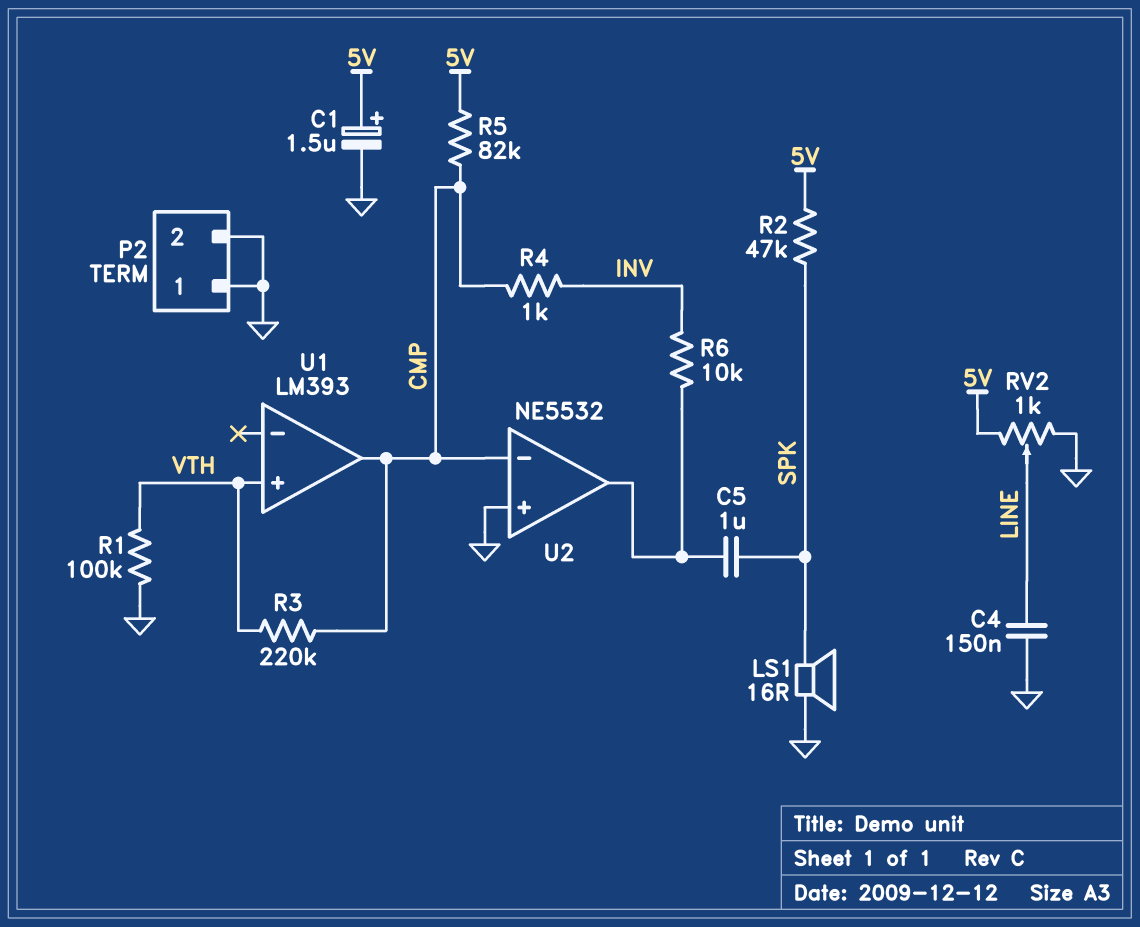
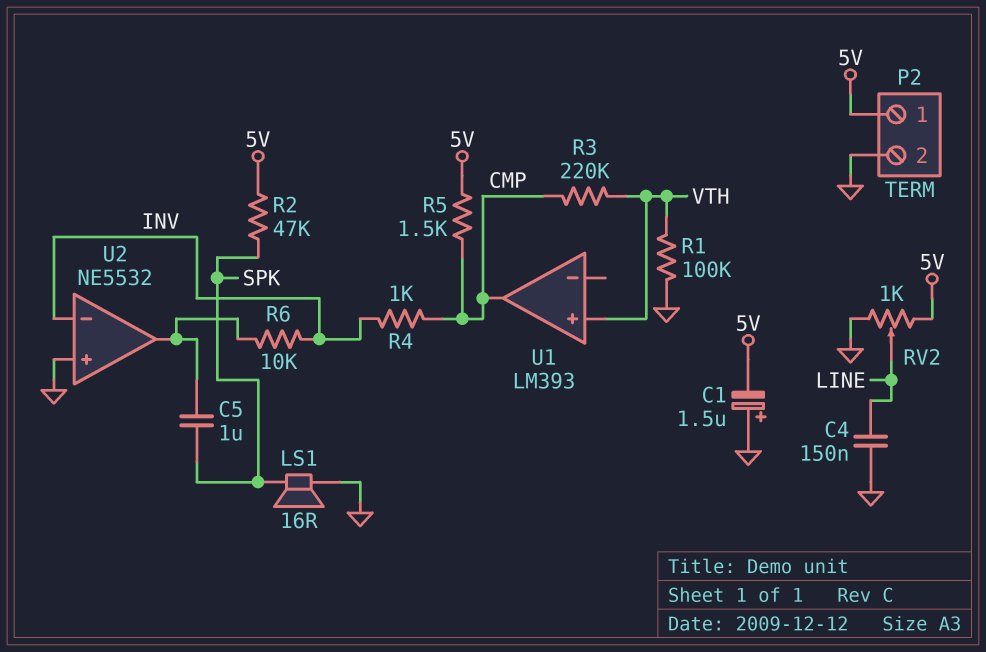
C1: 1.5uF (plus 5V, minus GND) -> 1.5uF (plus GND, minus 5V)
P2 pin 1: GND -> 5V
R5: 82k (5V, CMP) -> 1.5k (5V, CMP)
U2 pin in-: CMP -> INV

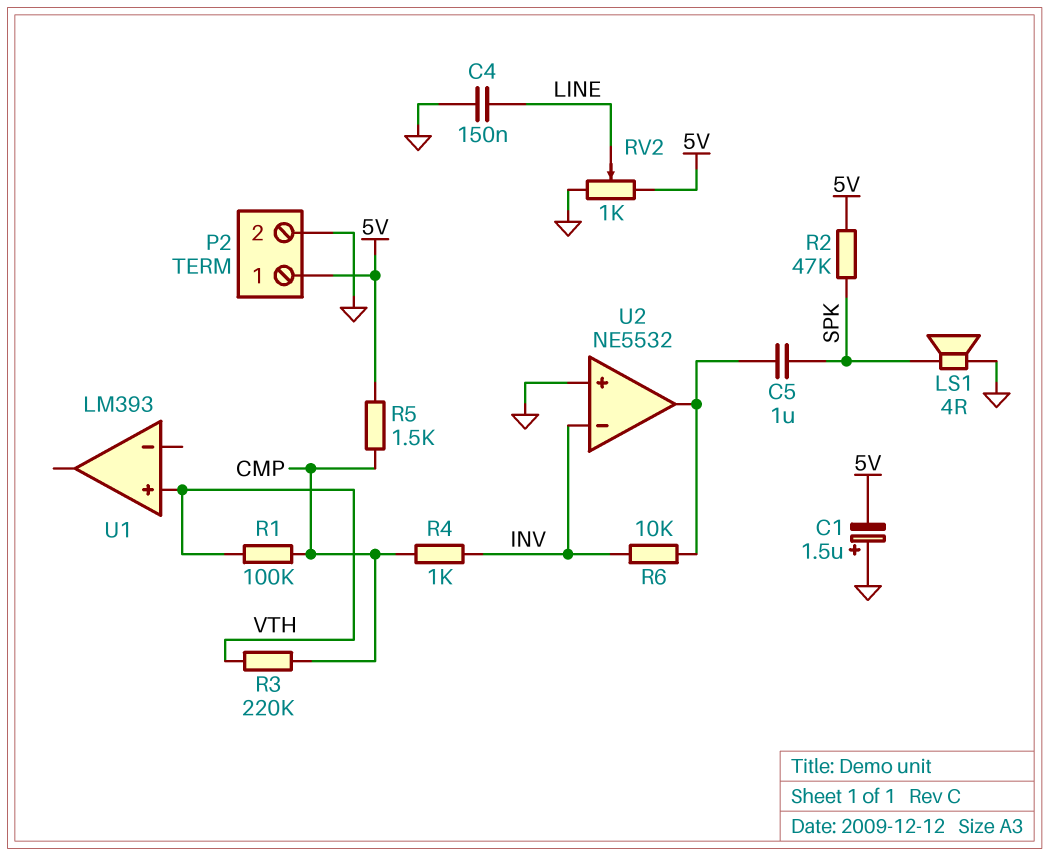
LS1: speaker 16R (GND, SPK) -> speaker 4R (GND, SPK)
R1: 100k (GND, VTH) -> 100k (CMP, VTH)
U1 pin out: CMP -> none

